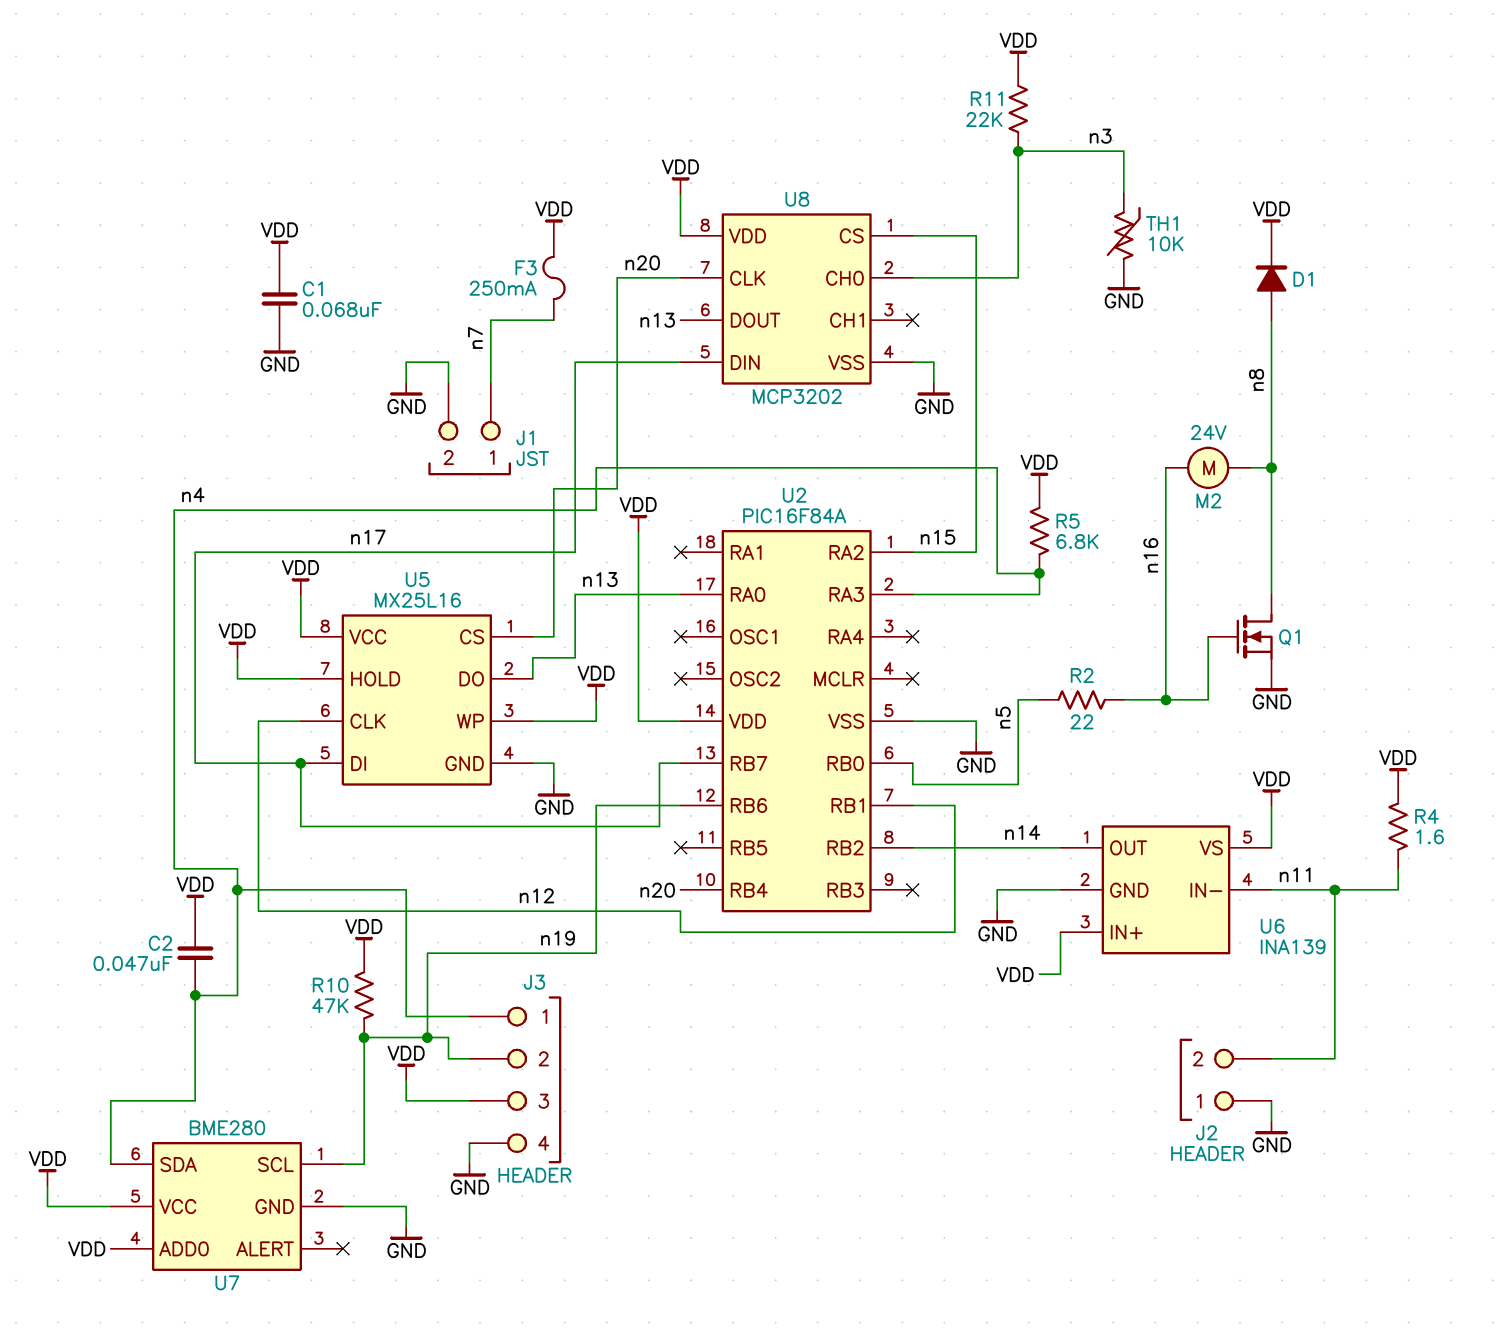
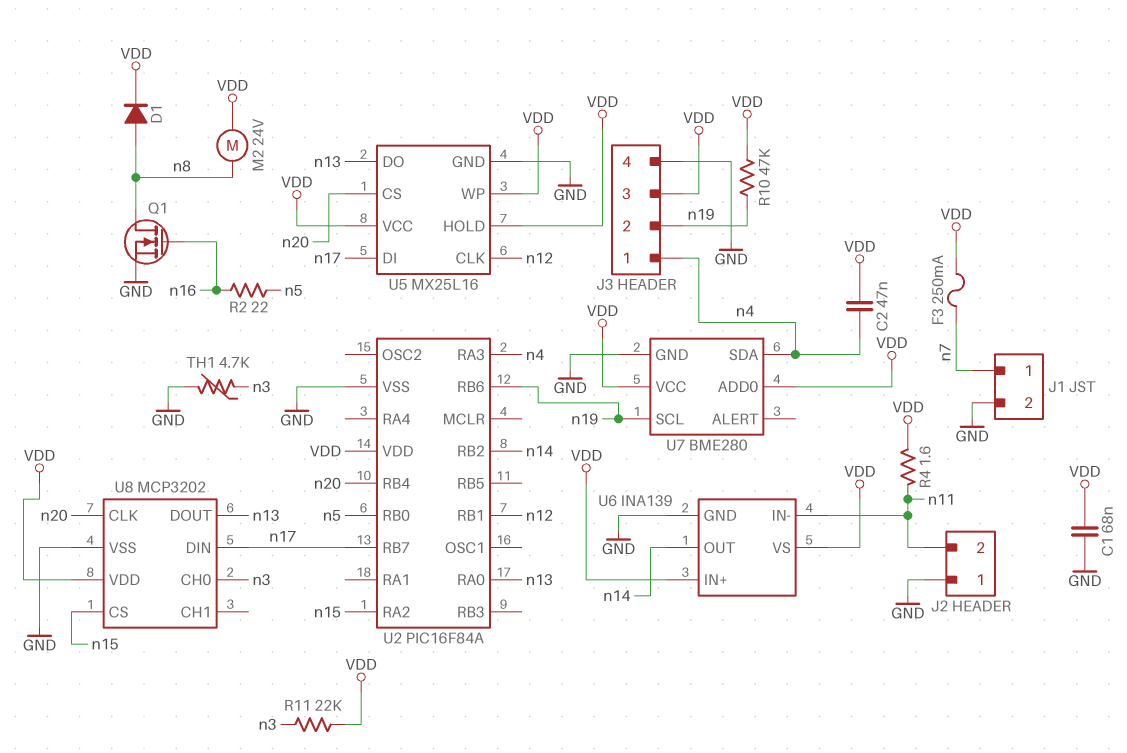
M2: motor 24V (n8, n16) -> motor 24V (VDD, n8)
R5: 6.8k (VDD, n4) -> none
TH1: 10k (GND, n3) -> 4.7k (GND, n3)

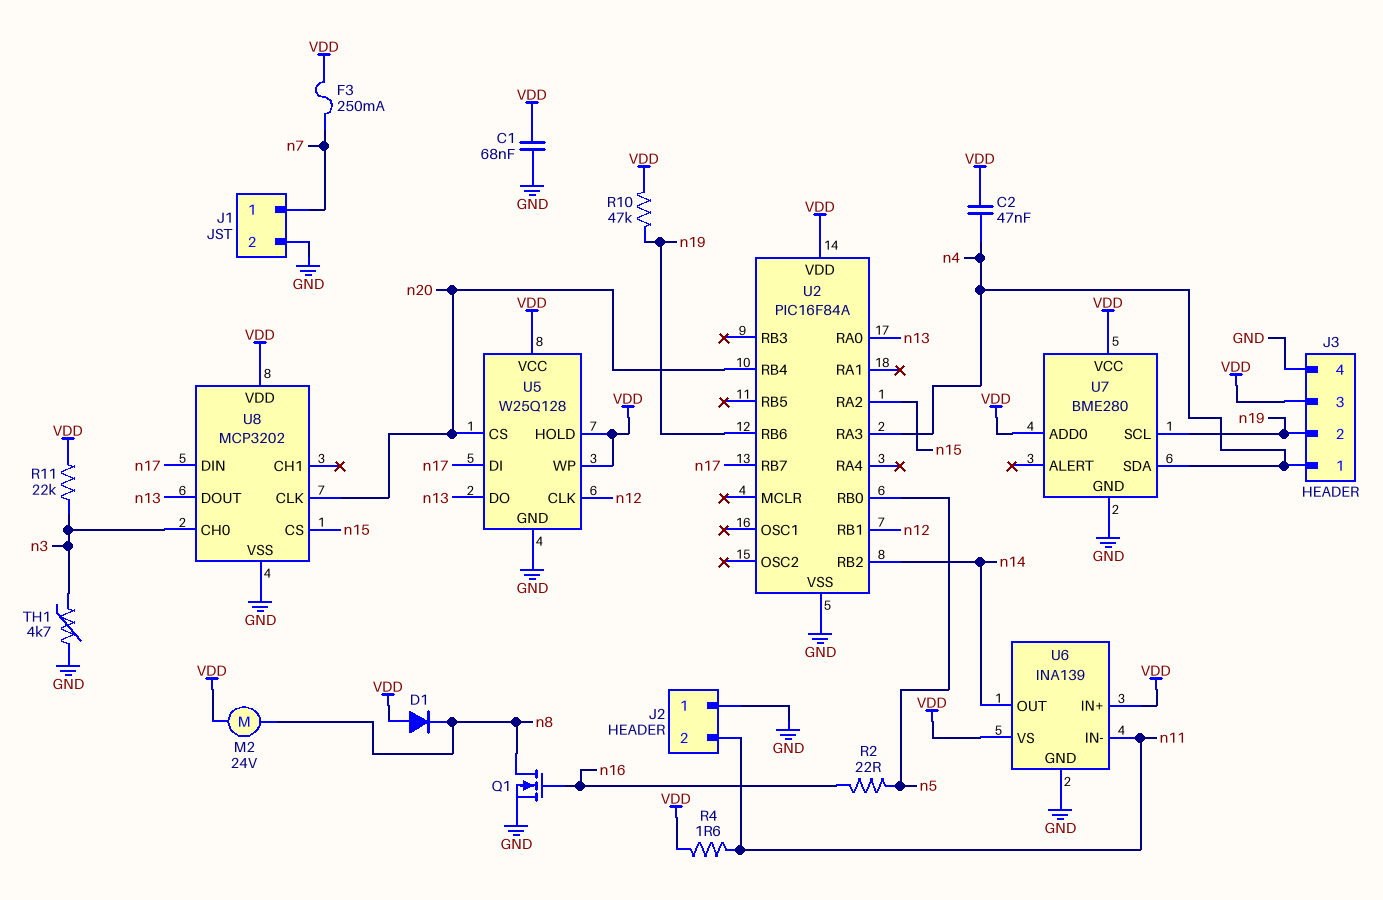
D1: diode (A n8, K VDD) -> diode (A VDD, K n8)
U5: MX25L16 -> W25Q128

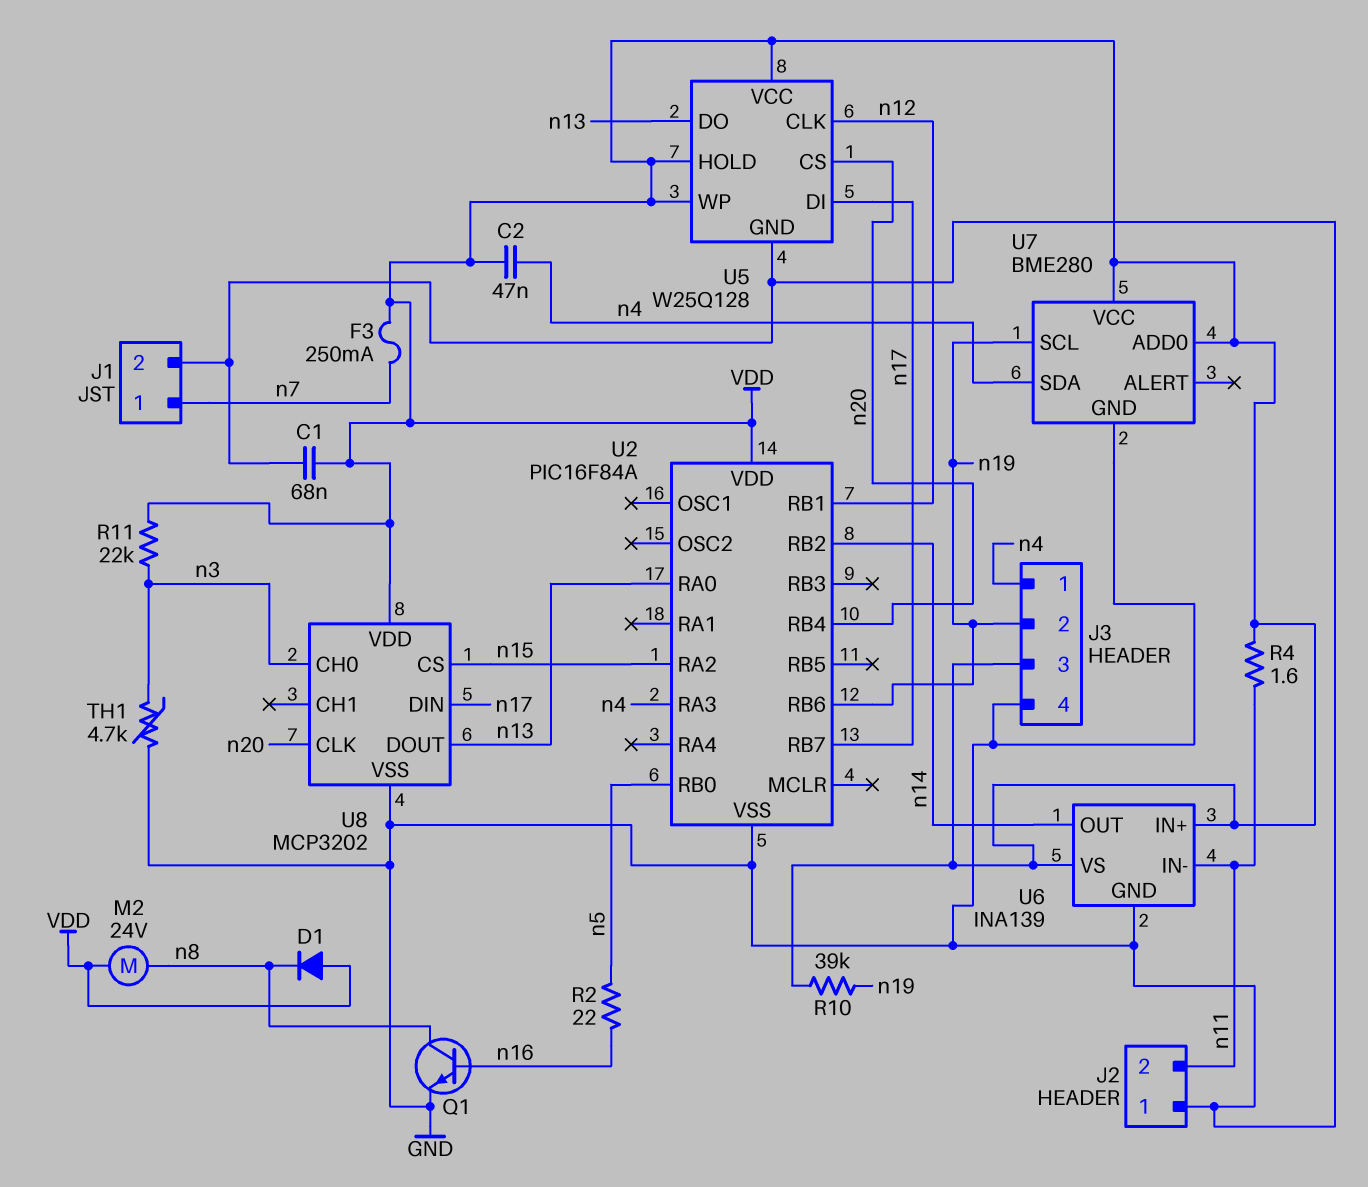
Q1: NMOS (G n16, D n8, S GND) -> NPN (B n16, C n8, E GND)
R10: 47k (VDD, n19) -> 39k (VDD, n19)

